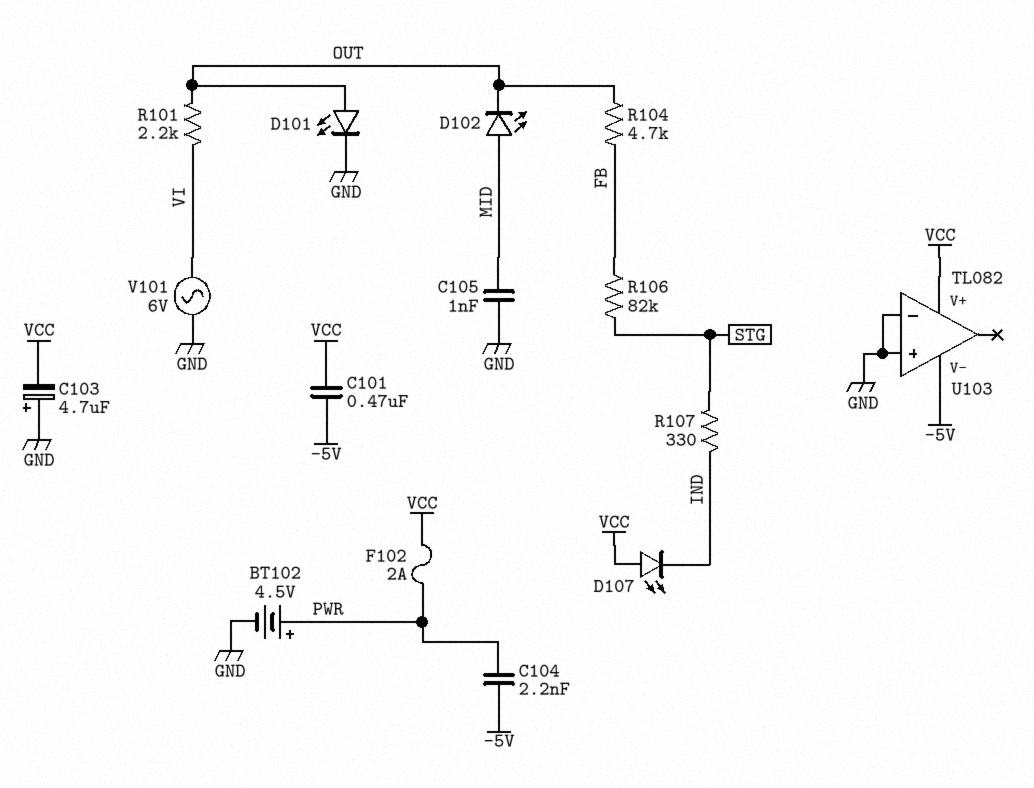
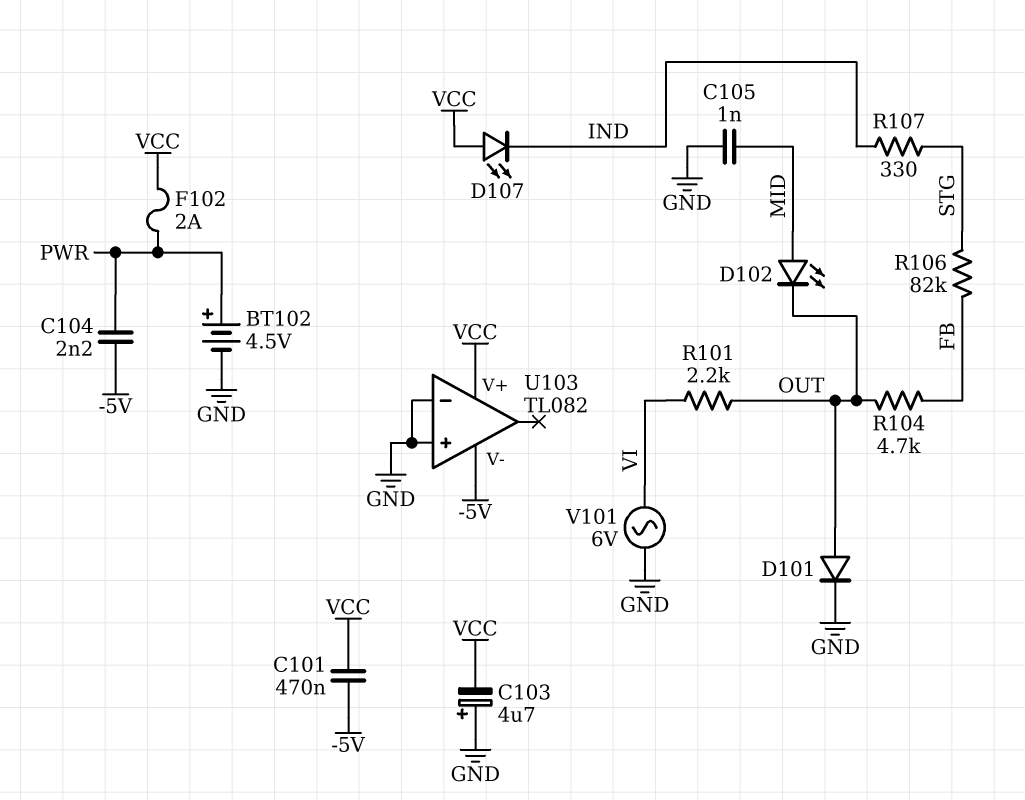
D101: LED (A OUT, K GND) -> diode (A OUT, K GND)

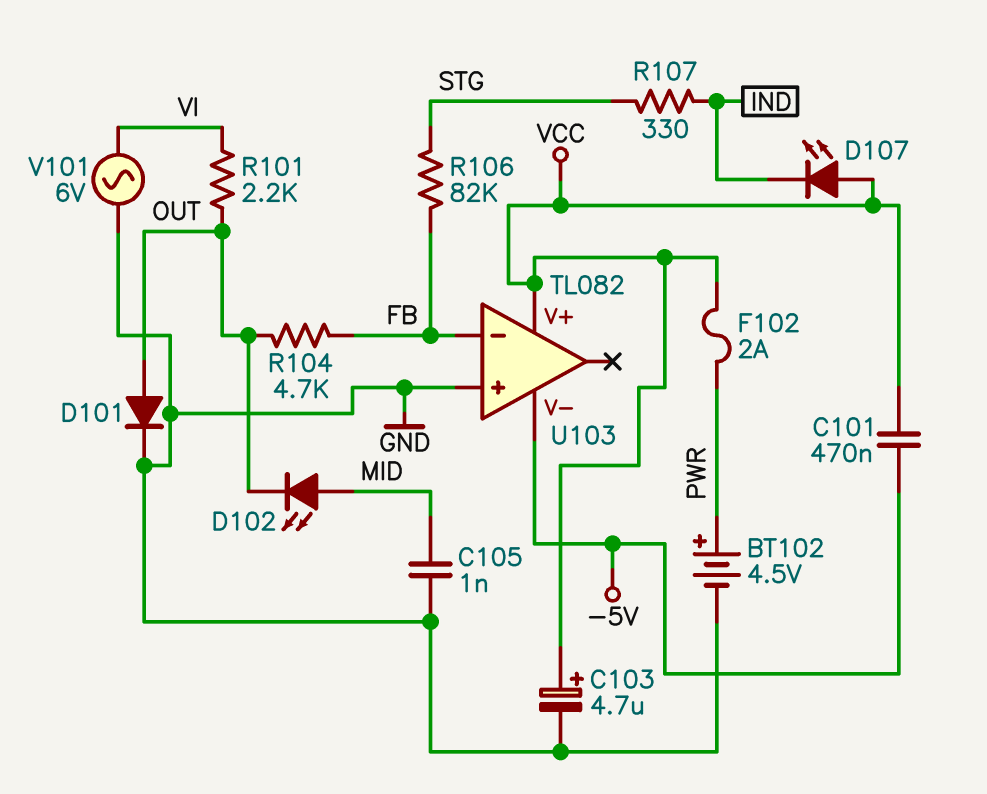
C103: 4.7uF (plus GND, minus VCC) -> 4.7uF (plus VCC, minus GND)
C104: 2.2nF (-5V, PWR) -> none
U103 pin in-: GND -> FB

